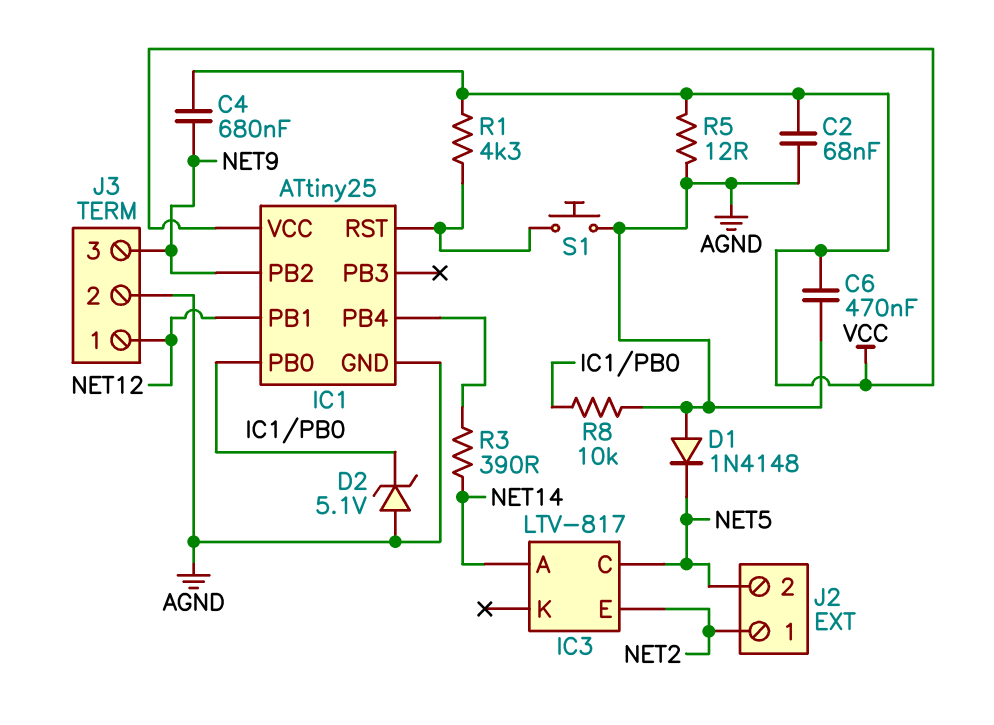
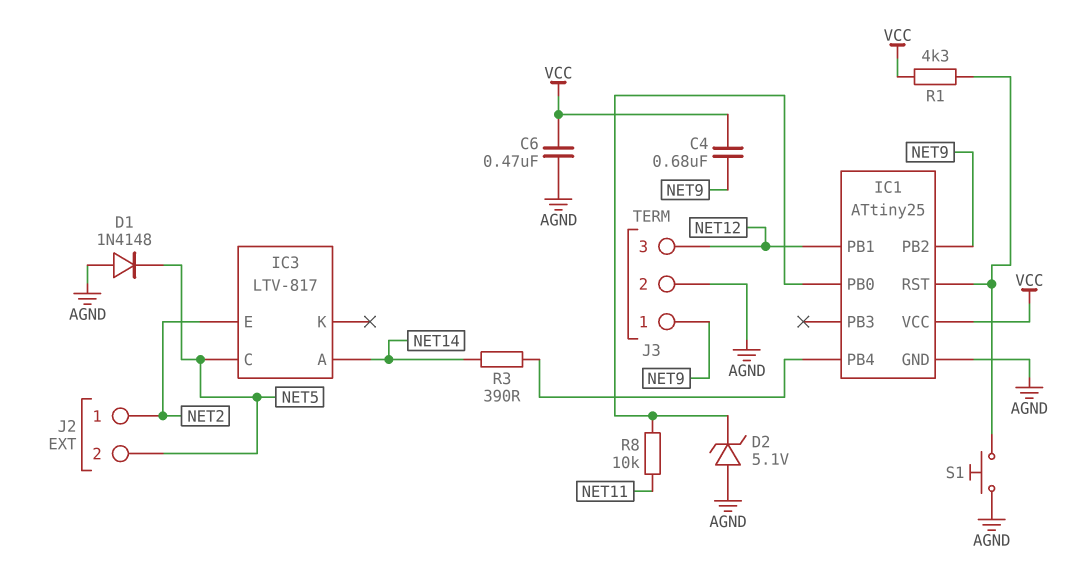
C2: 68nF (AGND, VCC) -> none
J3 pin 1: NET12 -> NET9
J3 pin 3: NET9 -> NET12
R5: 12 (AGND, VCC) -> none
R8: 10k (AGND, IC1/PB0) -> 10k (IC1/PB0, NET11)

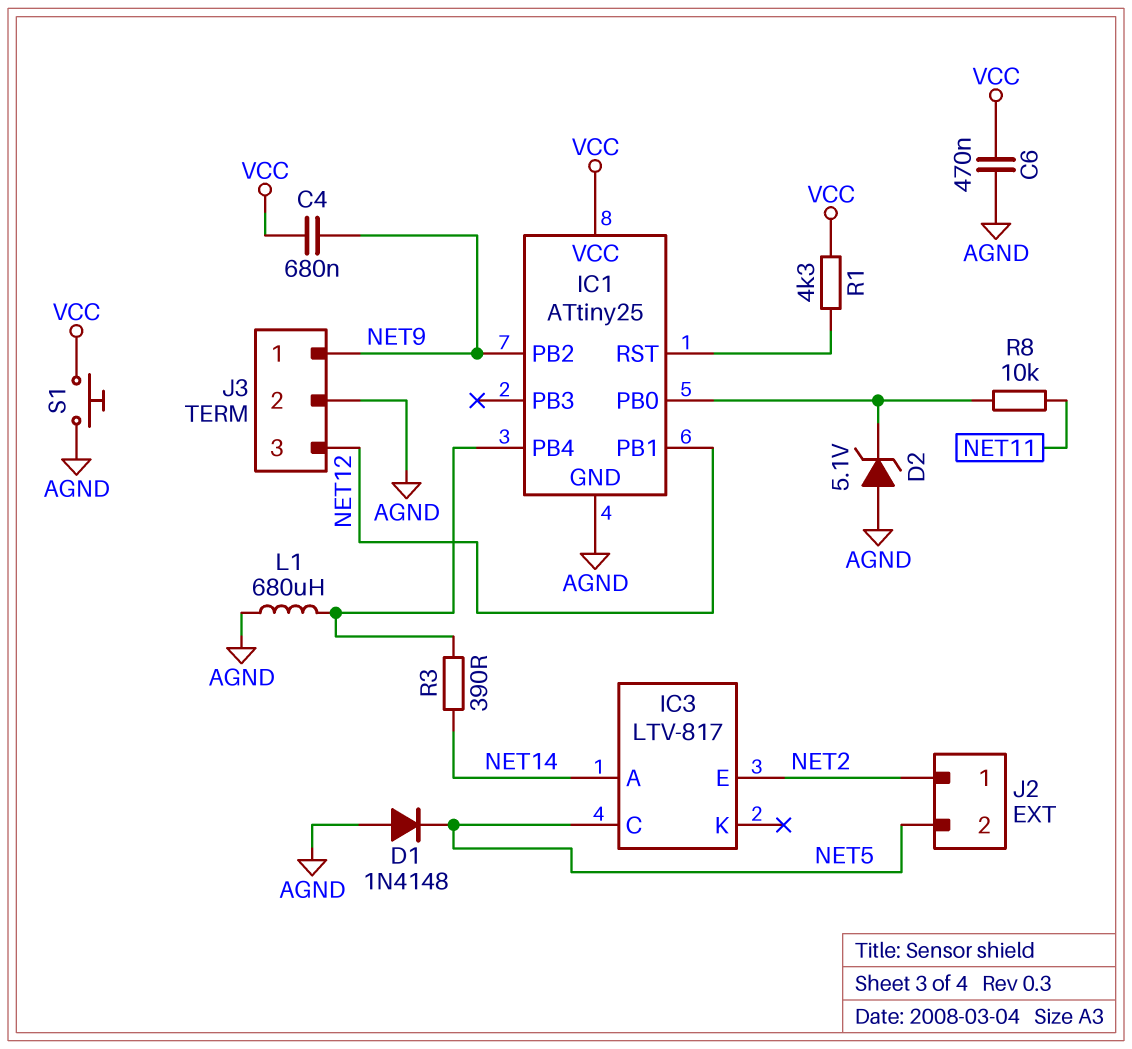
L1: none -> 680uH (AGND, IC1/PB4)
S1: button (AGND, IC1/RST) -> button (AGND, VCC)

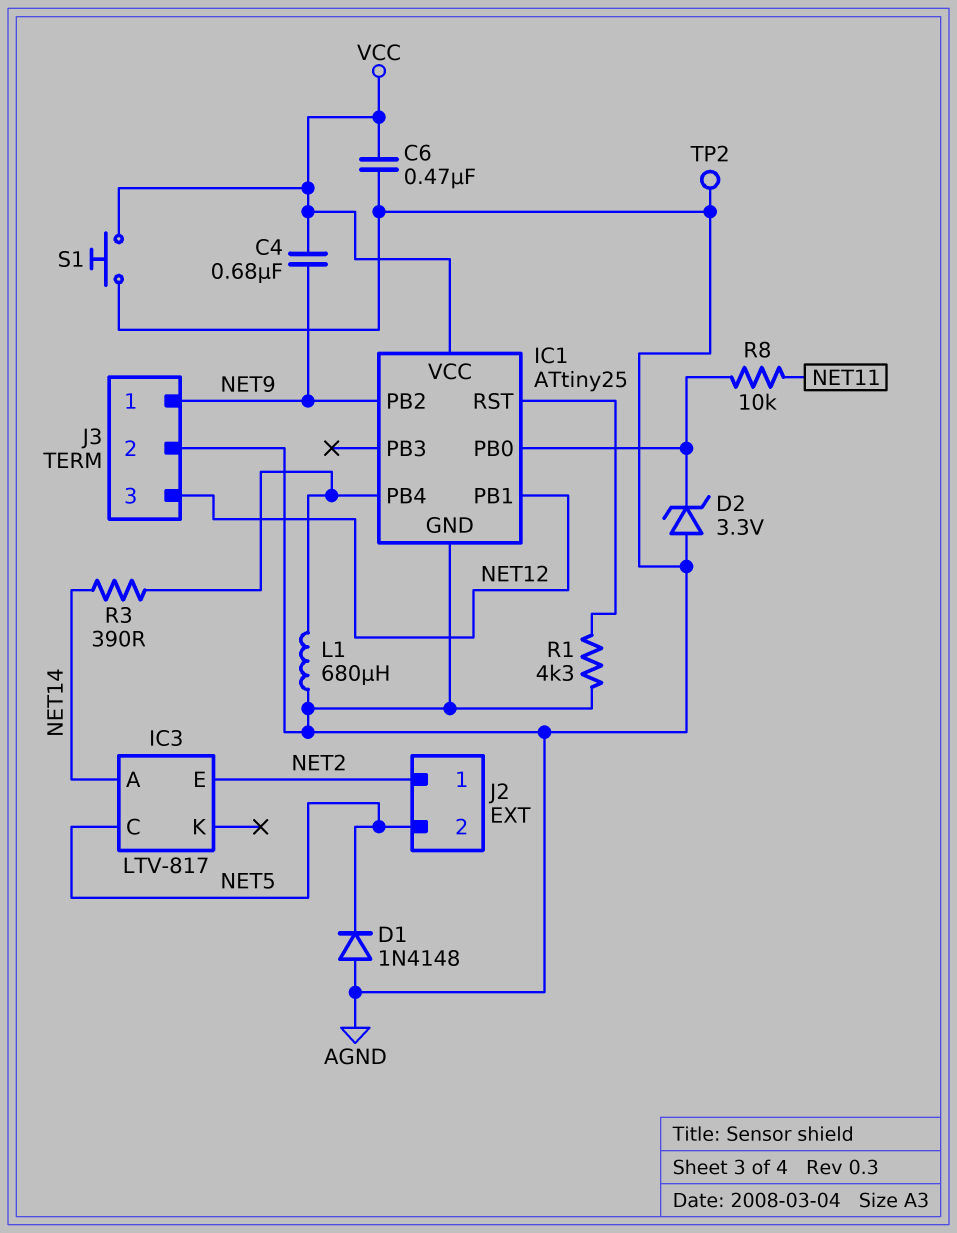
D2: zener 5.1V (A AGND, K IC1/PB0) -> zener 3.3V (A AGND, K IC1/PB0)
R1: 4.3k (IC1/RST, VCC) -> 4.3k (AGND, IC1/RST)
TP2: none -> test point (AGND)

